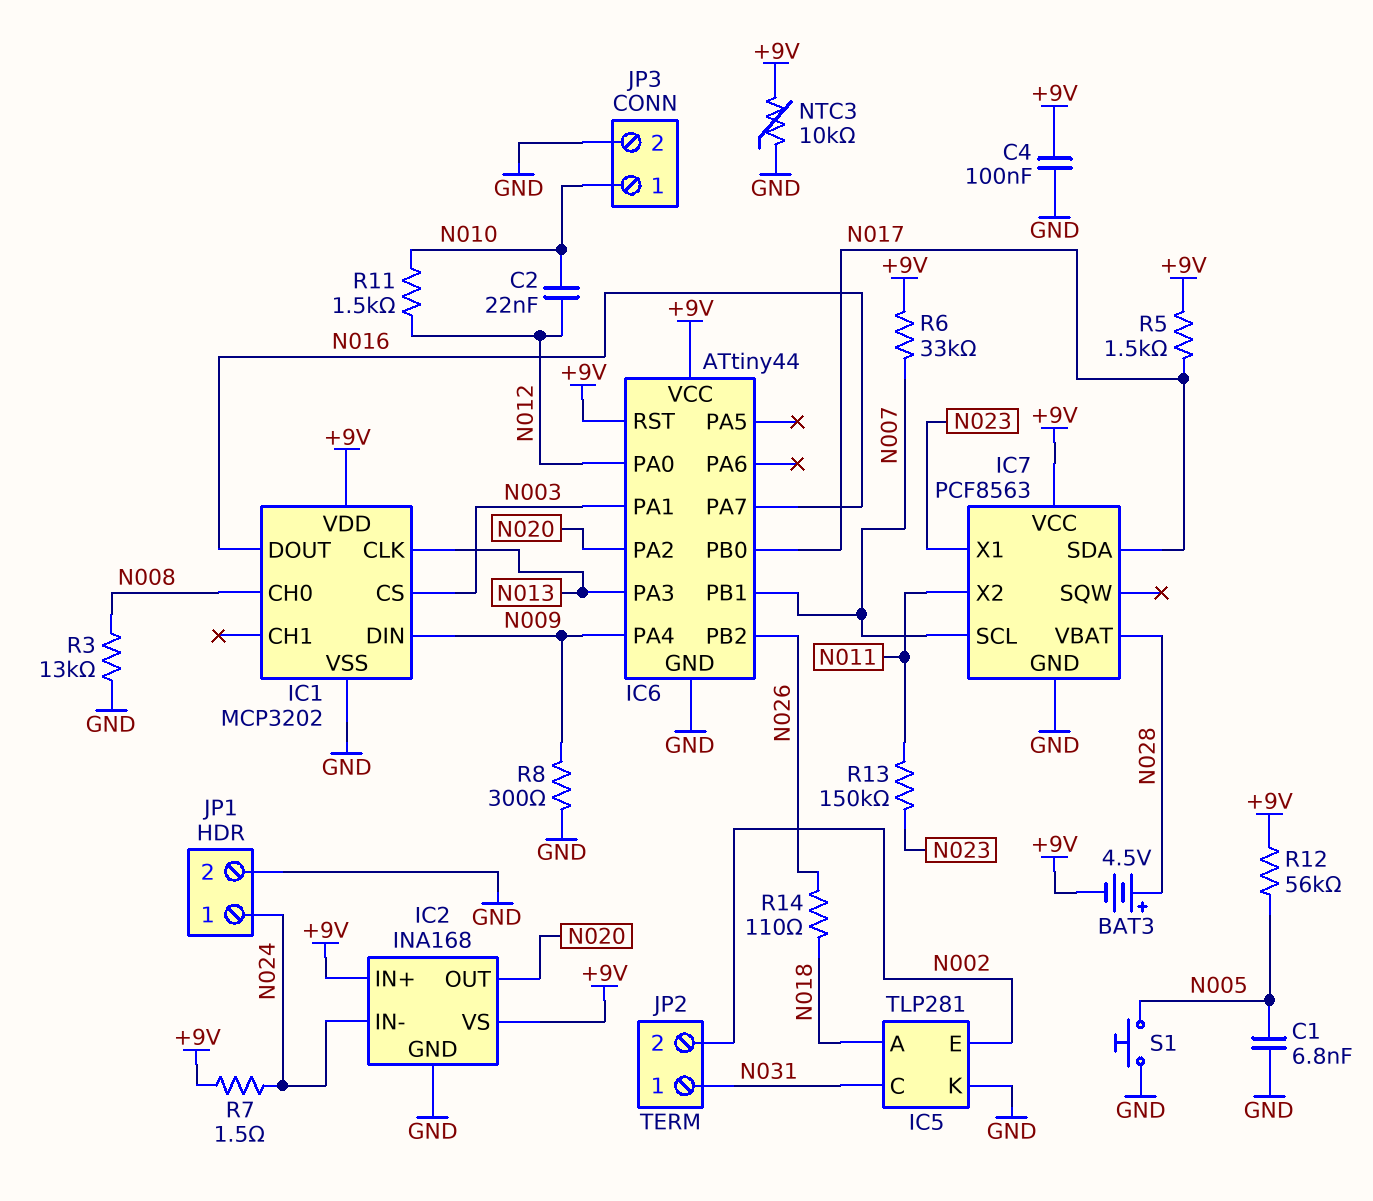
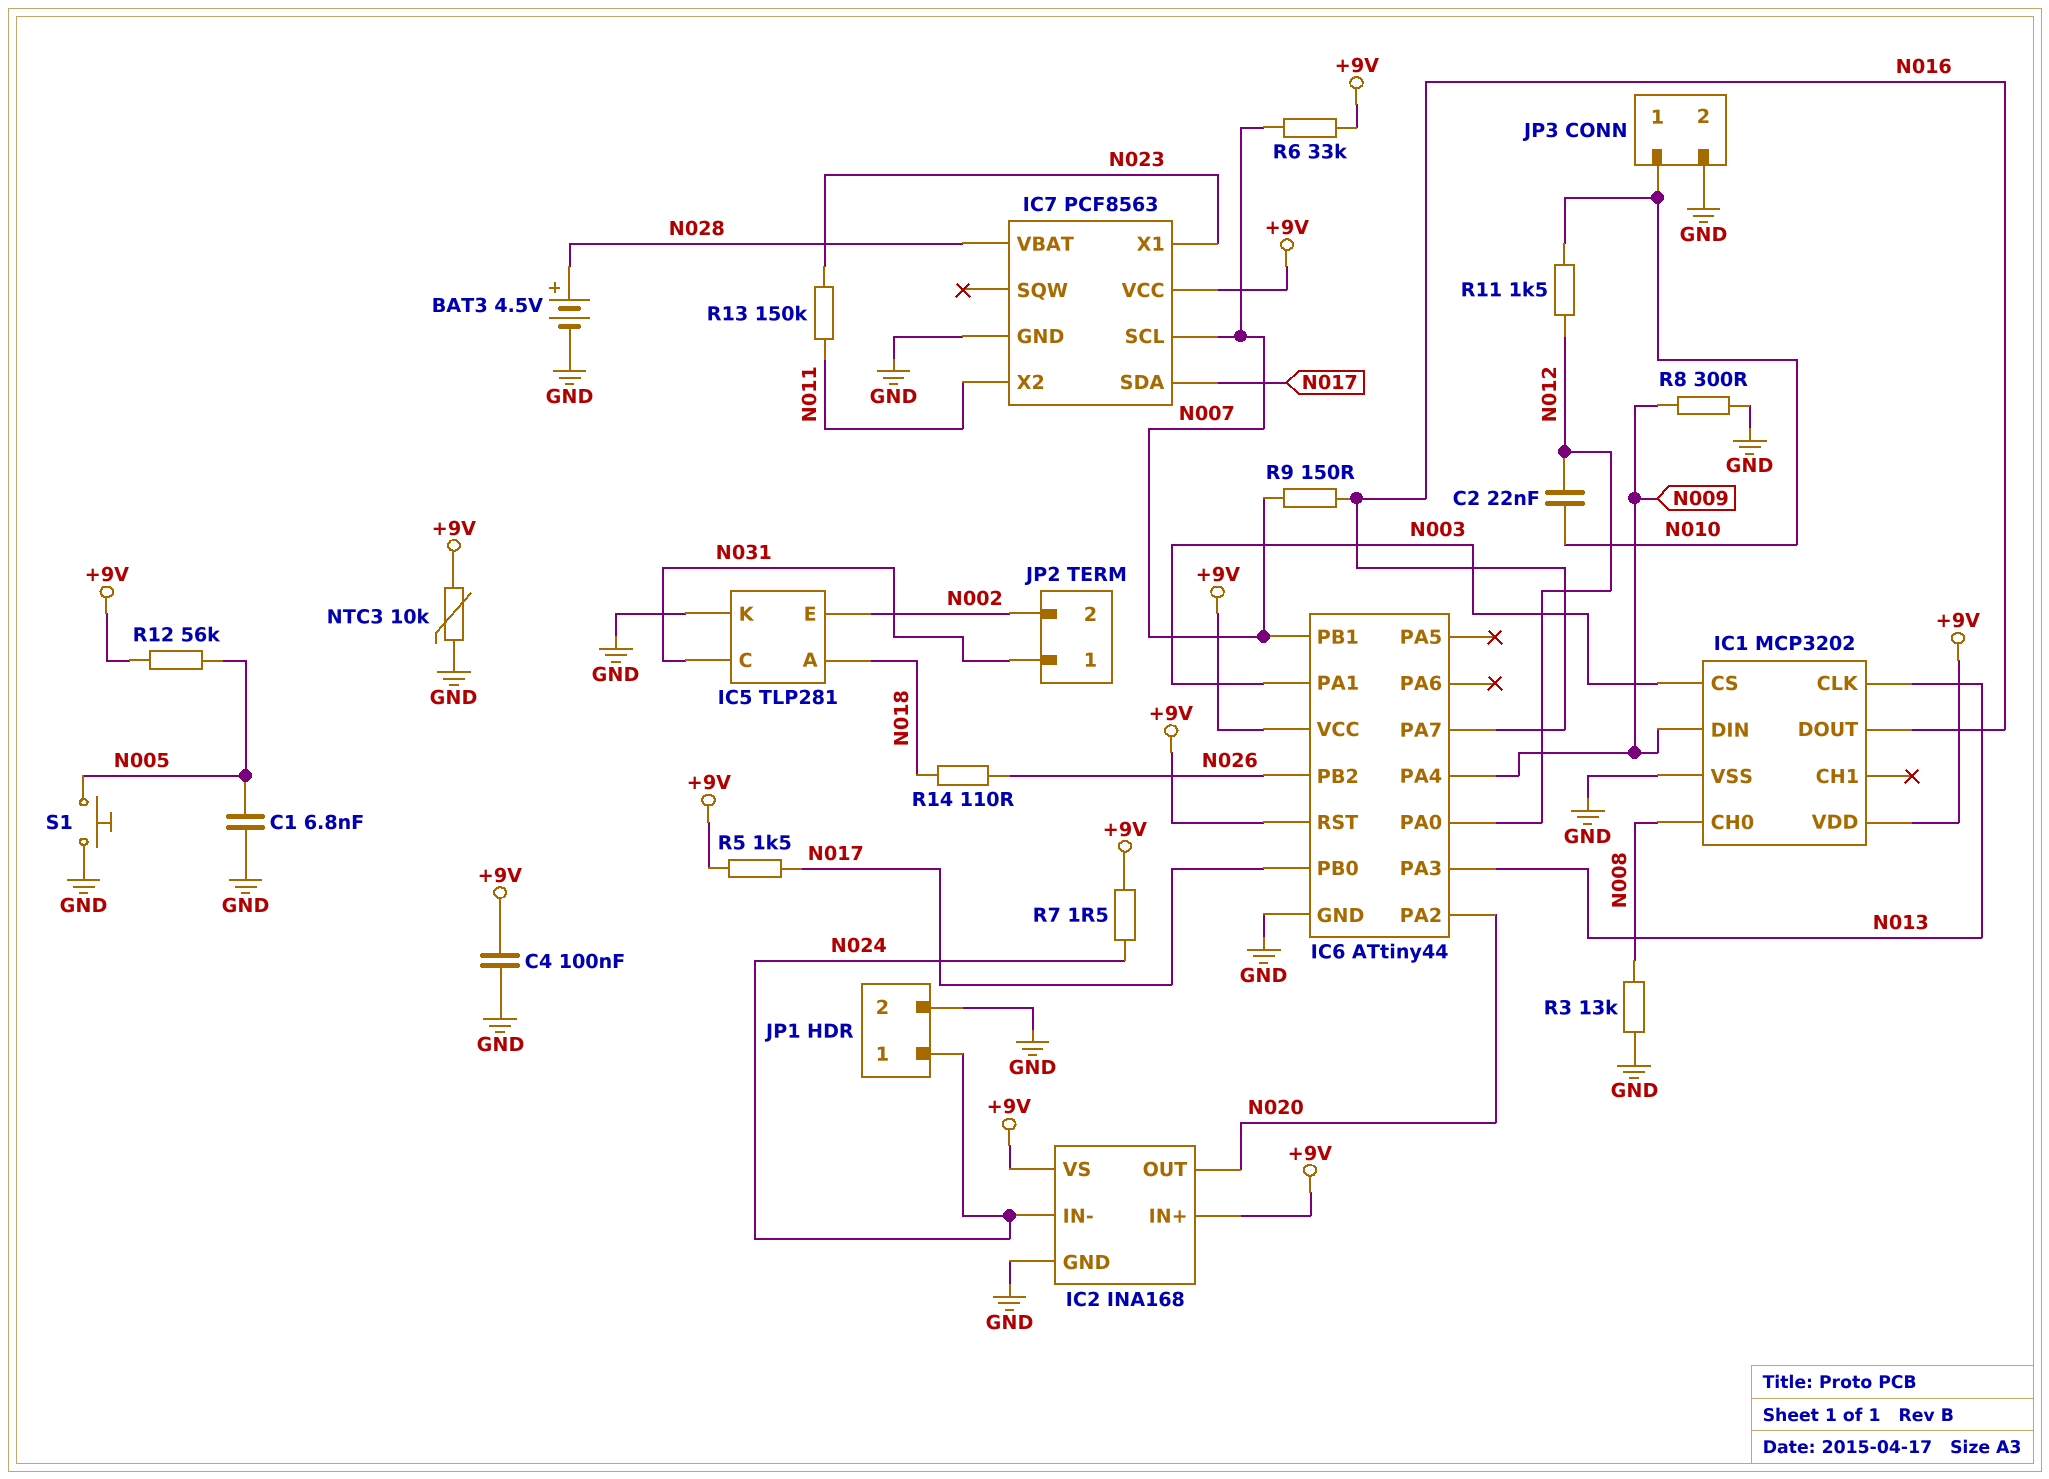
BAT3: 4.5V (plus N028, minus +9V) -> 4.5V (plus N028, minus GND)
R9: none -> 150 (N007, N016)

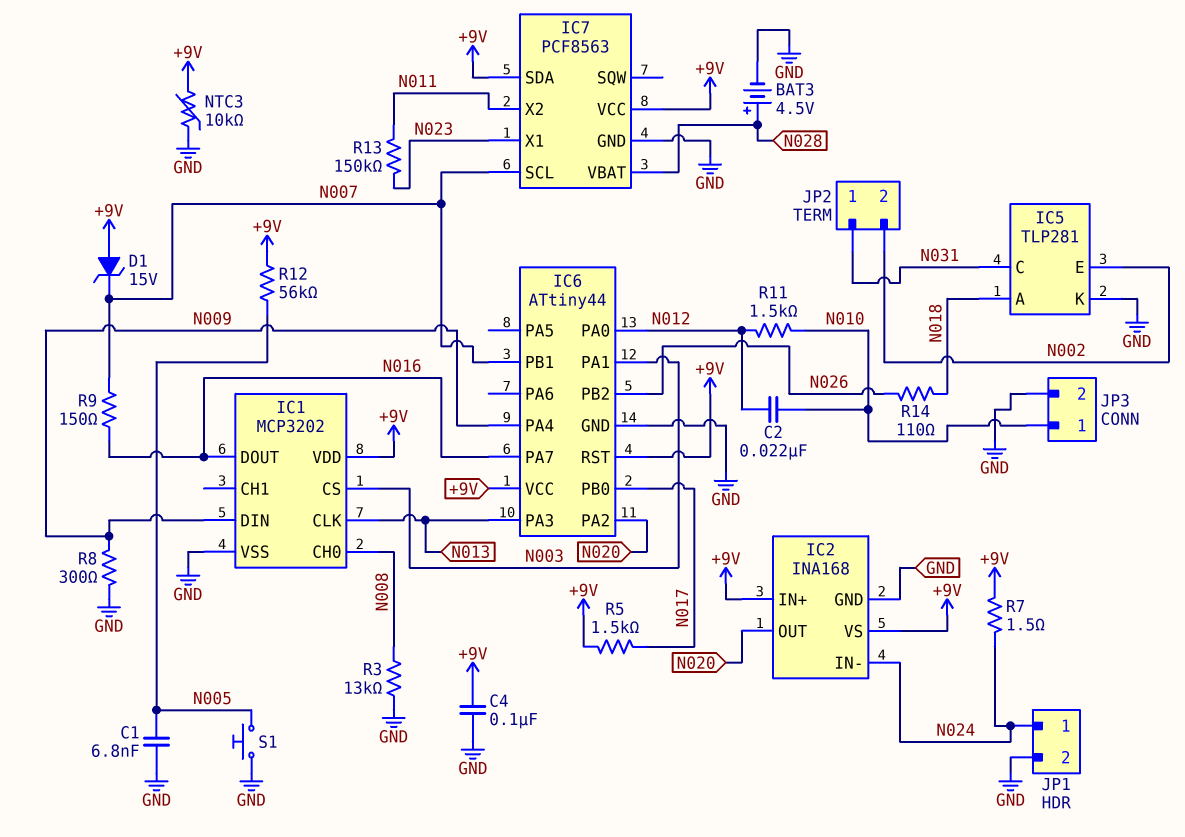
D1: none -> zener 15V (A +9V, K N007)
IC7 pin SDA: N017 -> +9V
R6: 33k (+9V, N007) -> none

